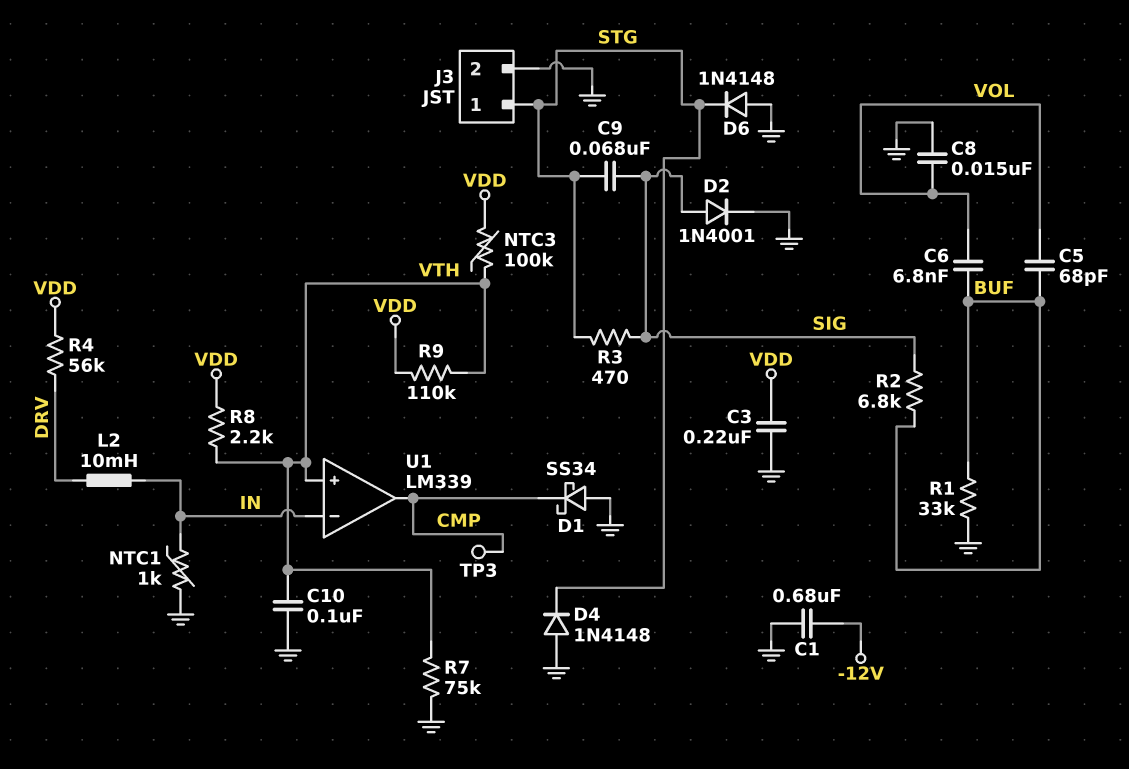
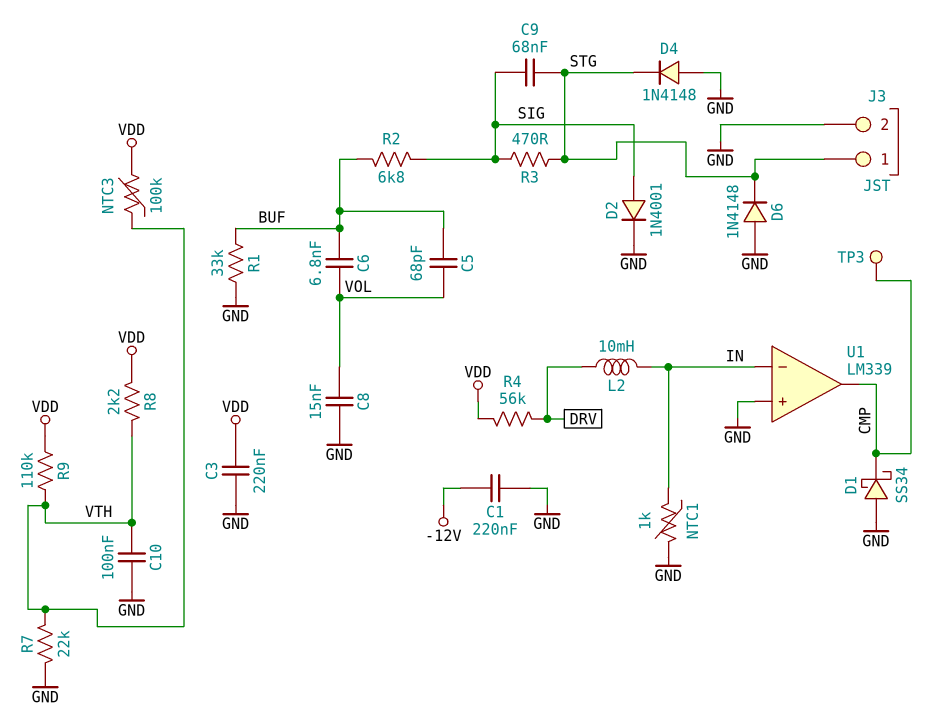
C1: 680nF (-12V, GND) -> 220nF (-12V, GND)
R7: 75k (GND, VTH) -> 22k (GND, VTH)
U1 pin in+: VTH -> GND

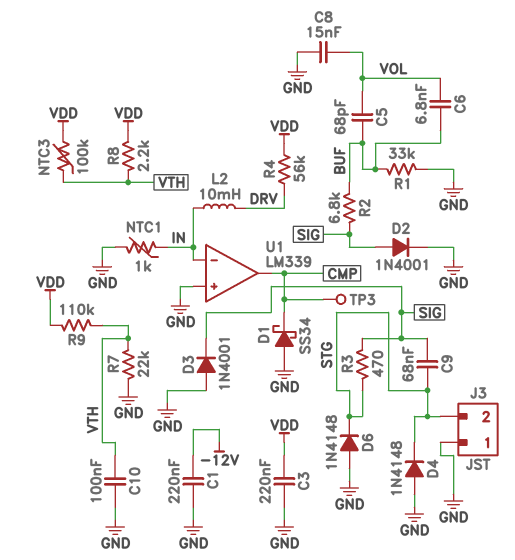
D3: none -> diode 1N4001 (A GND, K SIG)
J3 pin 1: STG -> GND
J3 pin 2: GND -> STG

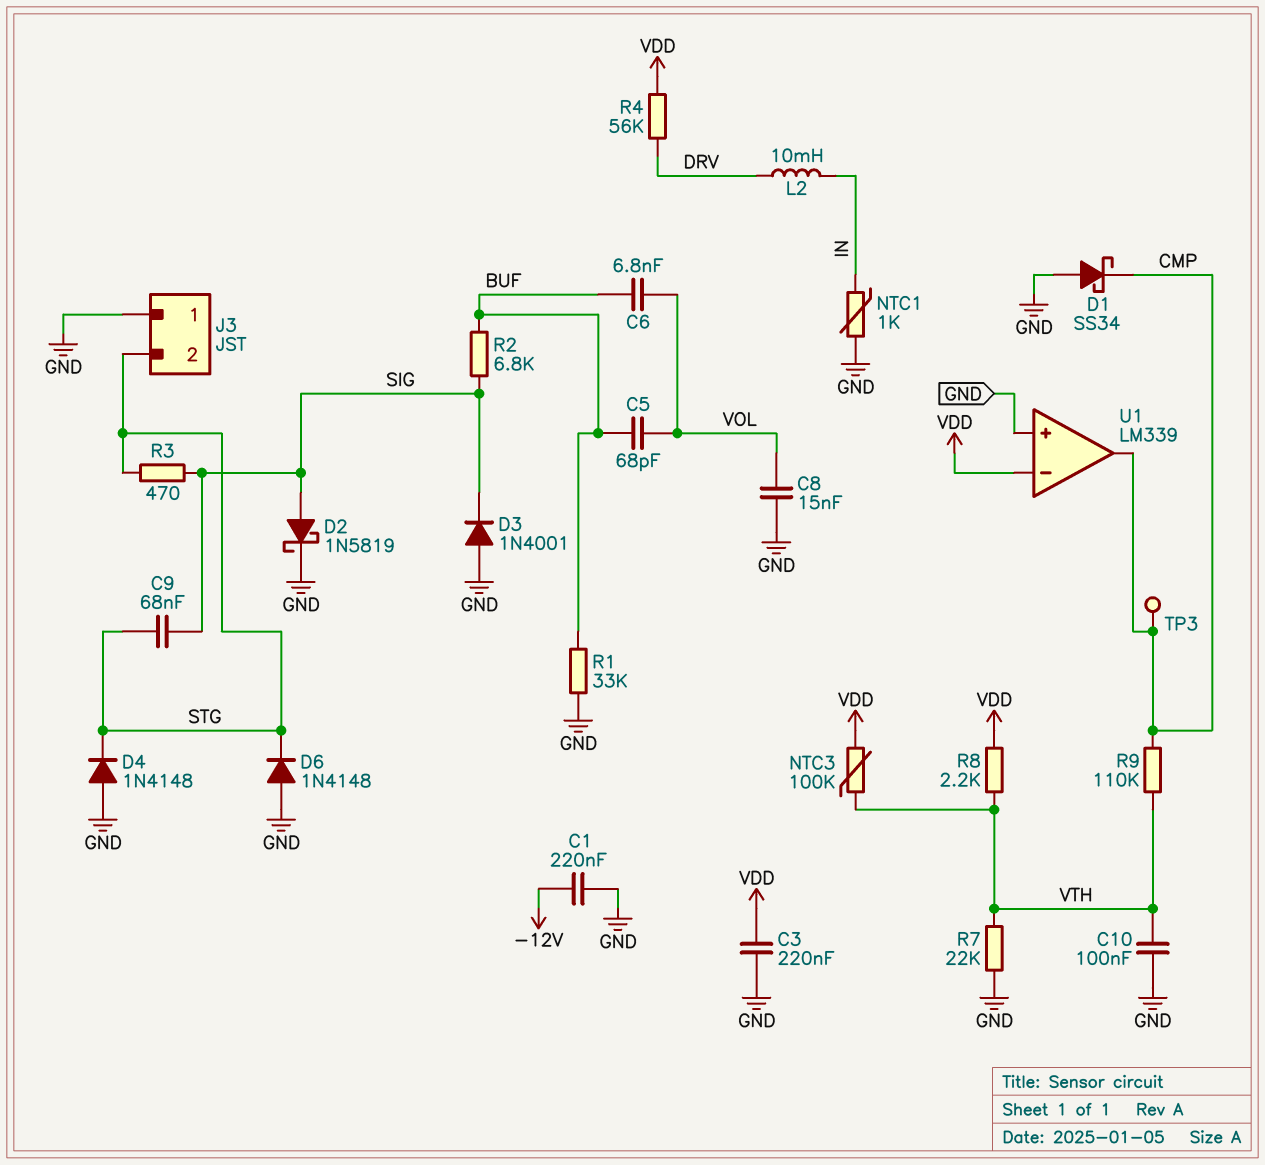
D2: diode 1N4001 (A SIG, K GND) -> schottky 1N5819 (A SIG, K GND)
R9: 110k (VDD, VTH) -> 110k (CMP, VTH)
U1 pin in-: IN -> VDD

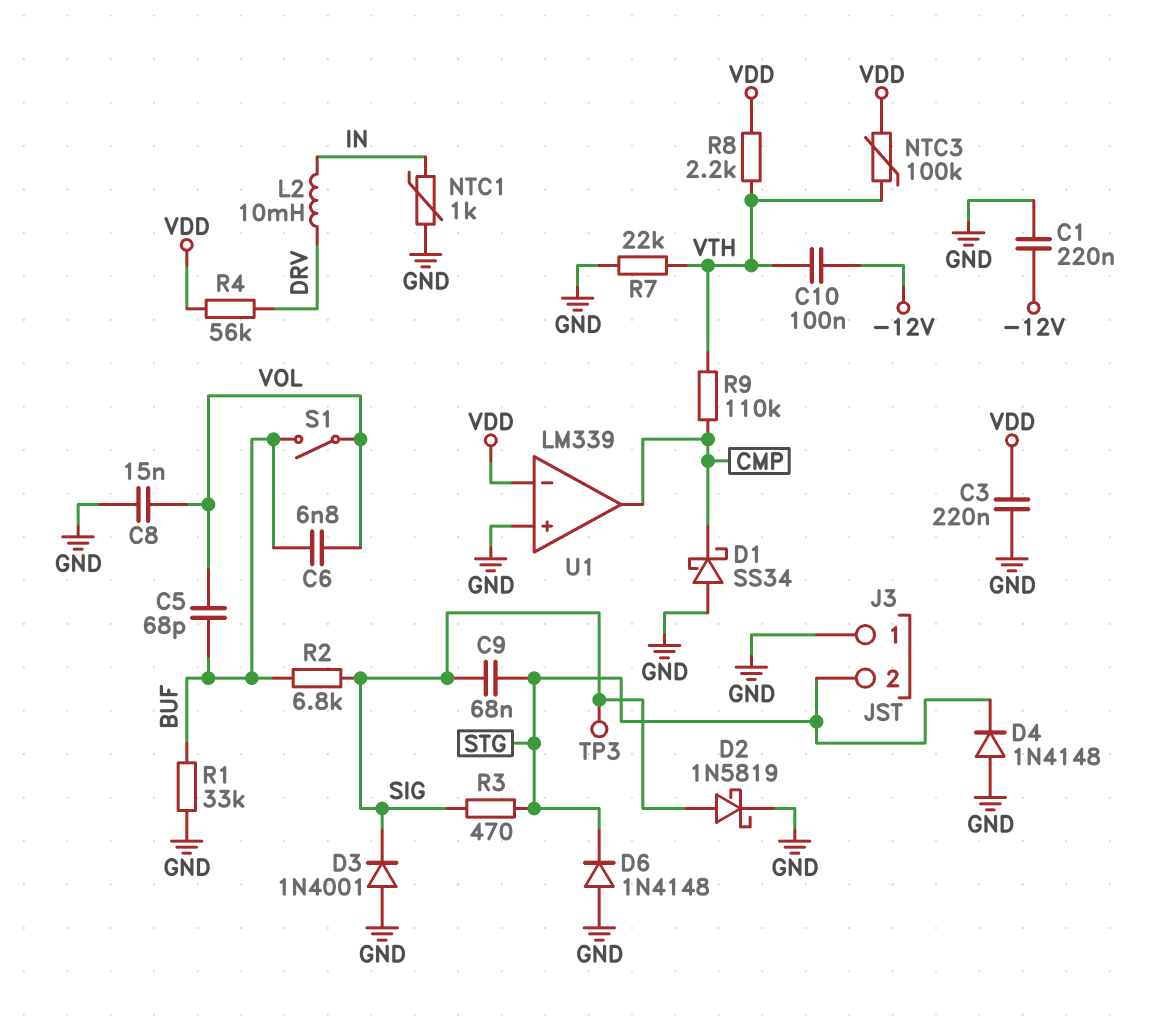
C10: 100nF (GND, VTH) -> 100nF (-12V, VTH)
S1: none -> switch (BUF, VOL)
TP3: test point (CMP) -> test point (SIG)

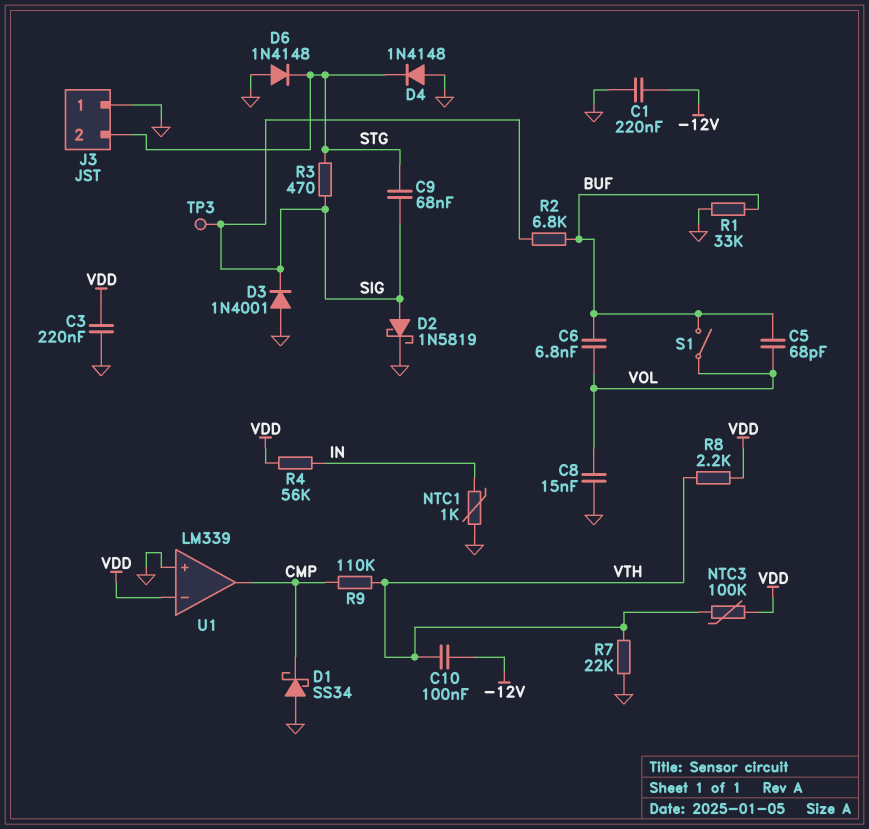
L2: 10mH (DRV, IN) -> none
R4: 56k (DRV, VDD) -> 56k (IN, VDD)

